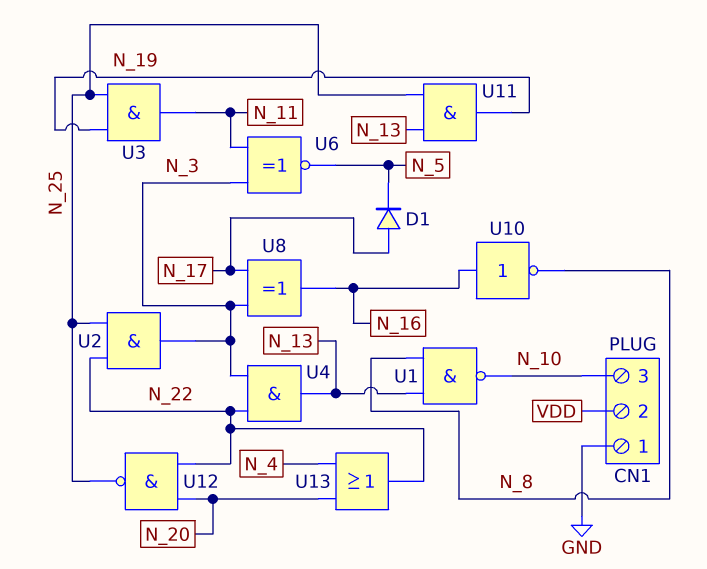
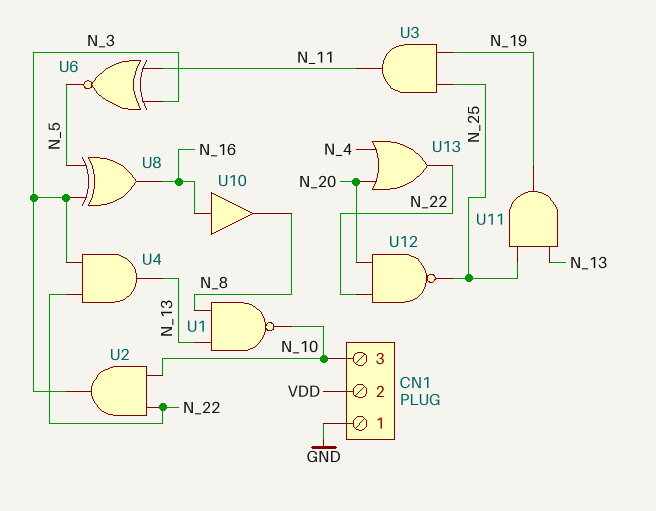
D1: diode (A N_17, K N_5) -> none
U2: AND (in N_22, in N_25, out N_3) -> AND (in N_10, in N_22, out N_3)
U8: XOR (in N_3, in N_17, out N_16) -> XOR (in N_3, in N_5, out N_16)
U10: NOT (in N_16, out N_8) -> buffer (in N_16, out N_8)

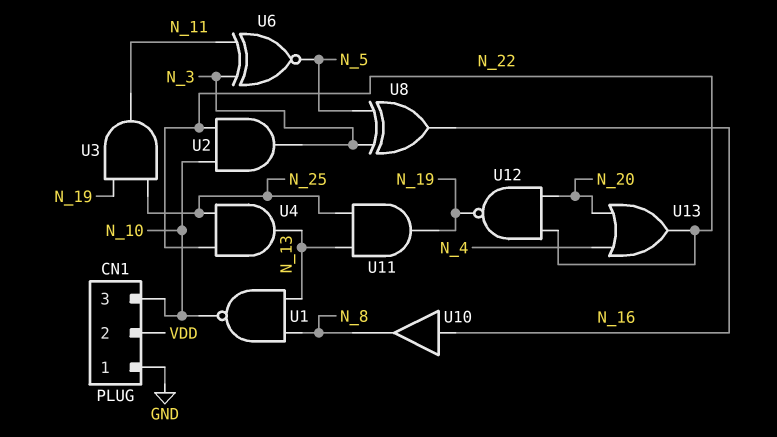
U4: AND (in N_3, in N_22, out N_13) -> AND (in N_22, in N_25, out N_13)
U12: NAND (in N_20, in N_22, out N_25) -> NAND (in N_20, in N_22, out N_19)

